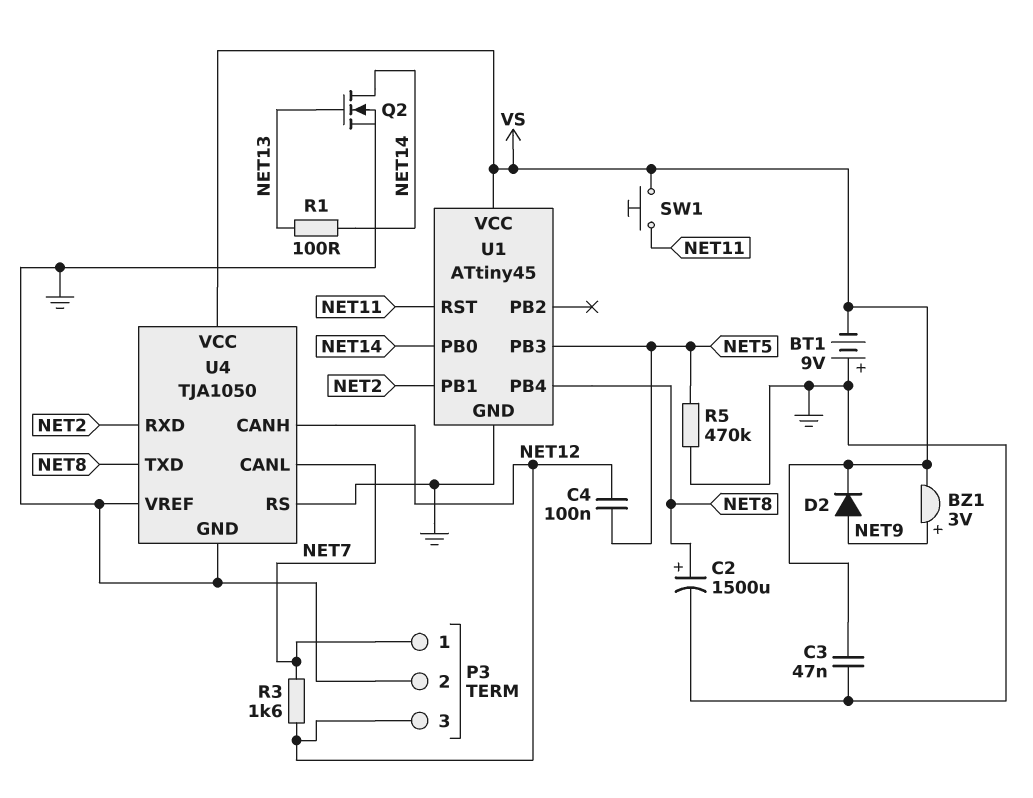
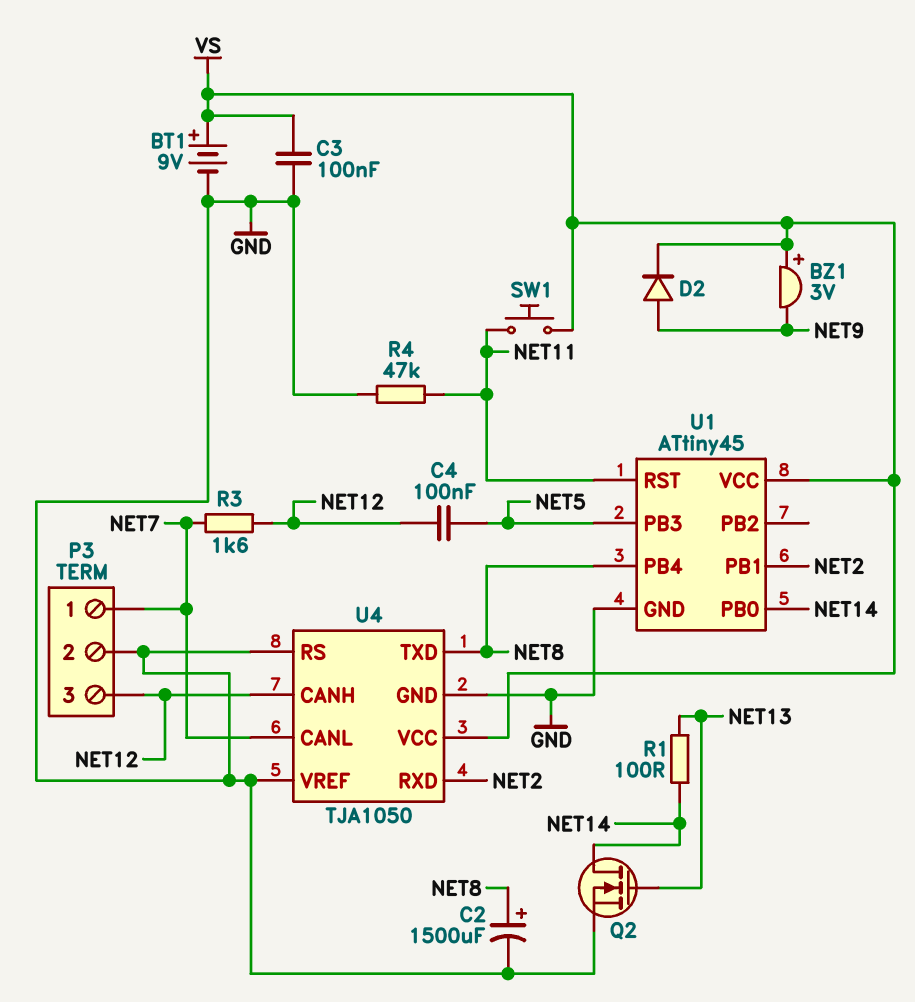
BT1: 9V (plus GND, minus VS) -> 9V (plus VS, minus GND)
BZ1: buzzer 3V (plus NET9, minus VS) -> buzzer 3V (plus VS, minus NET9)
C3: 47nF (GND, VS) -> 100nF (GND, VS)
R4: none -> 47k (GND, NET11)
R5: 470k (GND, NET5) -> none

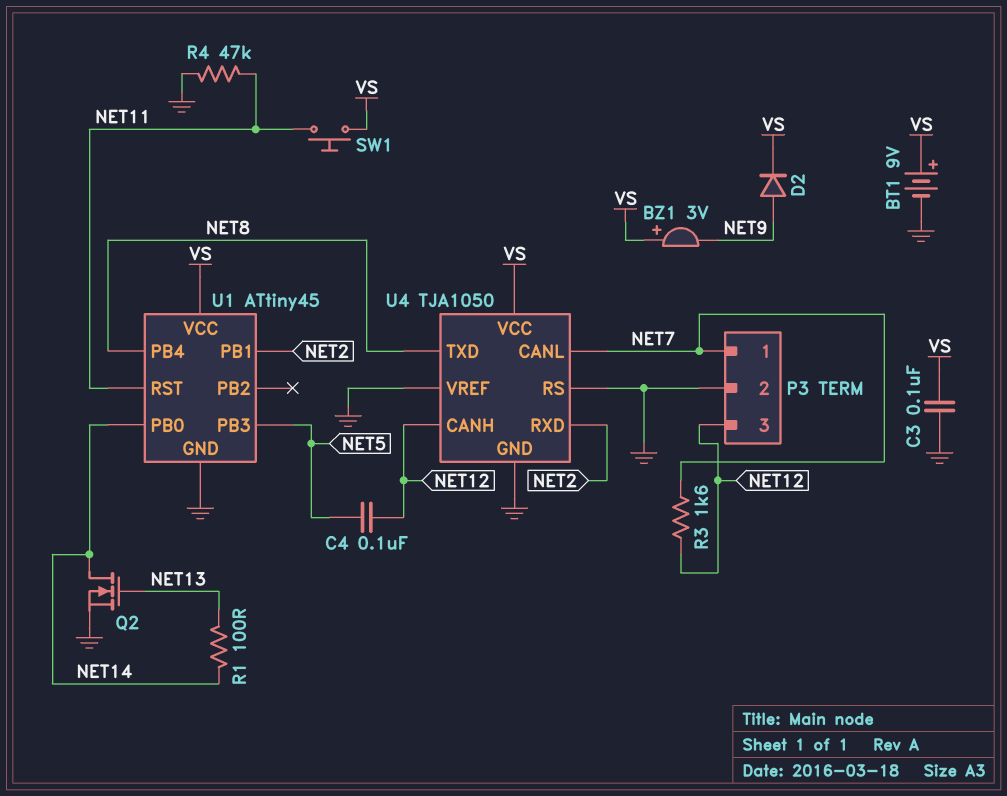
C2: 1500uF (plus NET8, minus GND) -> none

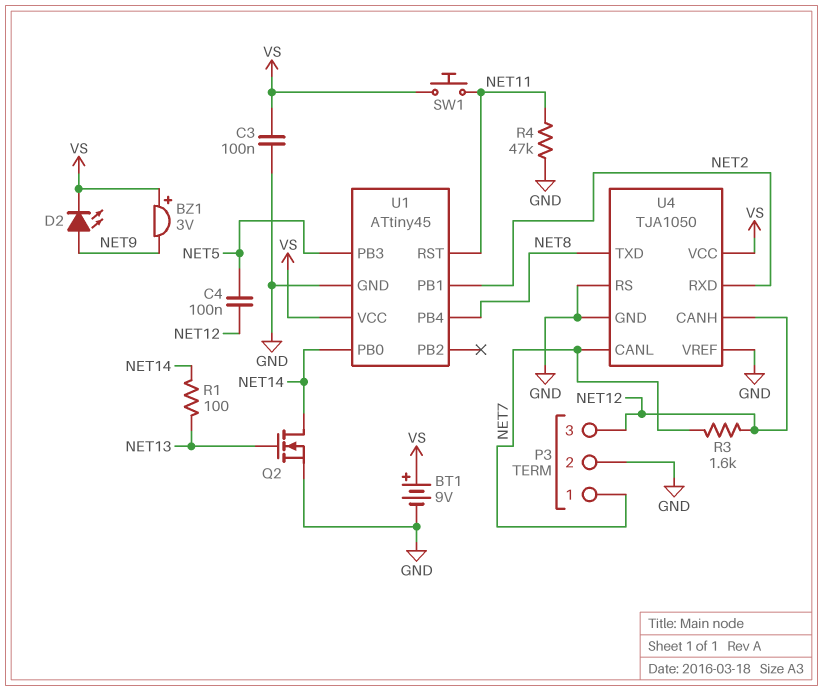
D2: diode (A NET9, K VS) -> LED (A NET9, K VS)

